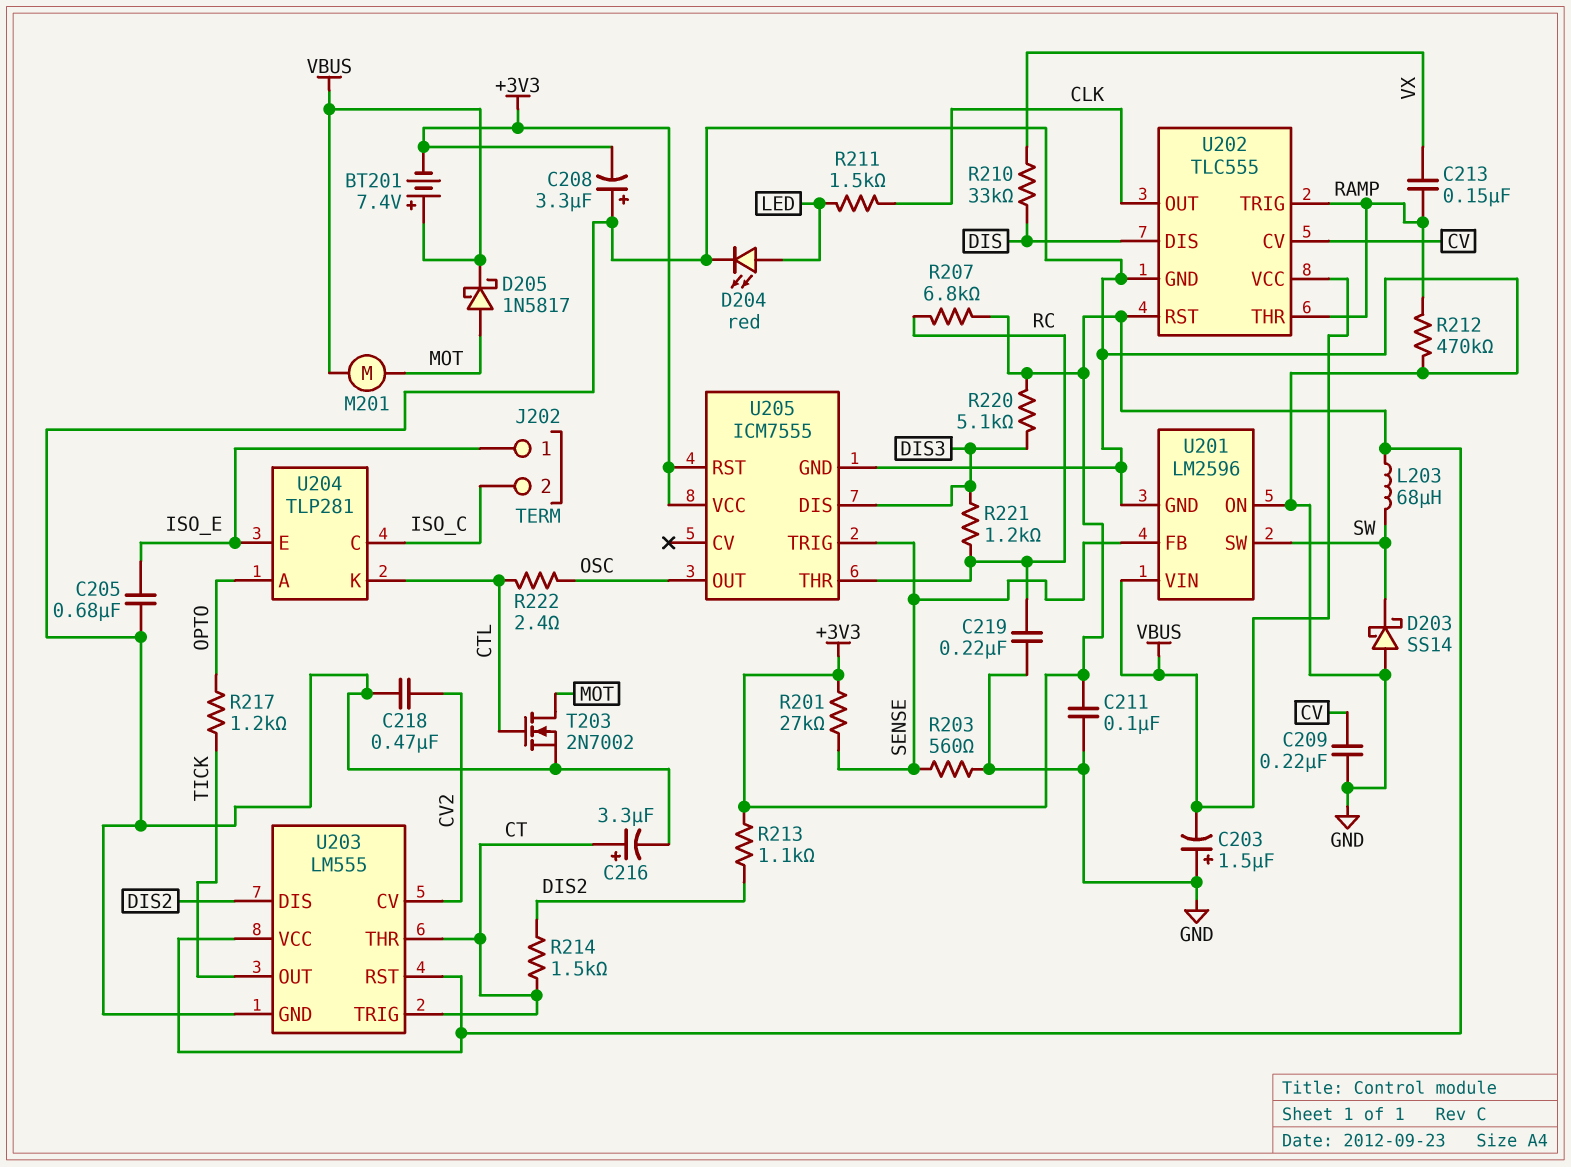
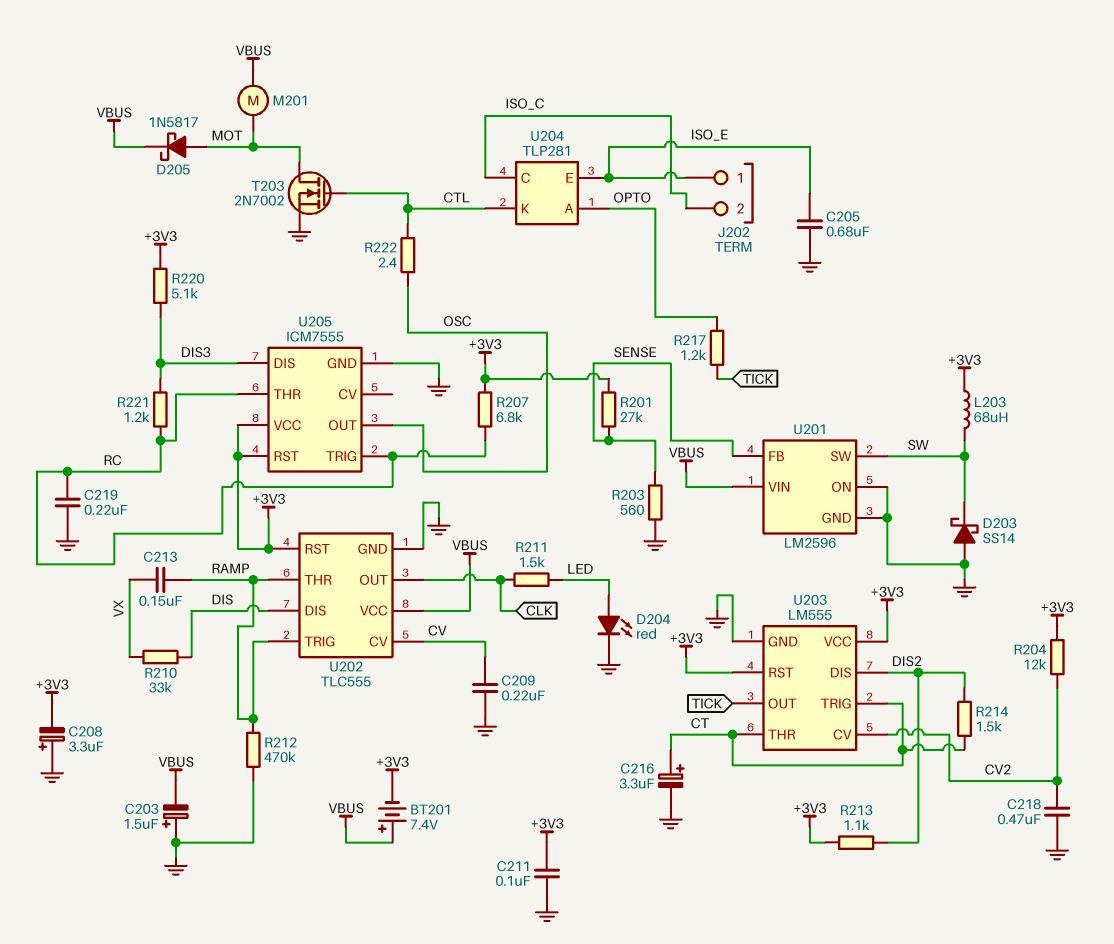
R204: none -> 12k (+3V3, CV2)
U205 pin TRIG: SENSE -> RC

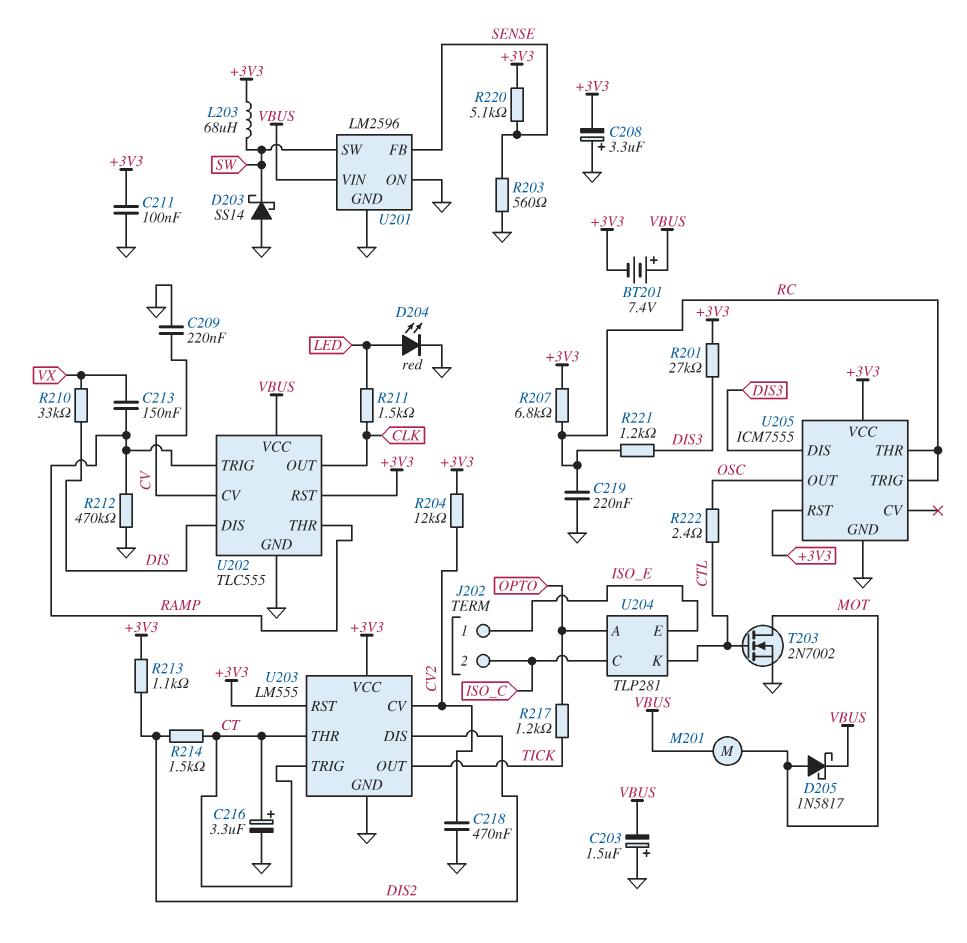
C205: 680nF (GND, ISO_E) -> none
R201: 27k (+3V3, SENSE) -> 27k (+3V3, DIS3)
R220: 5.1k (+3V3, DIS3) -> 5.1k (+3V3, SENSE)

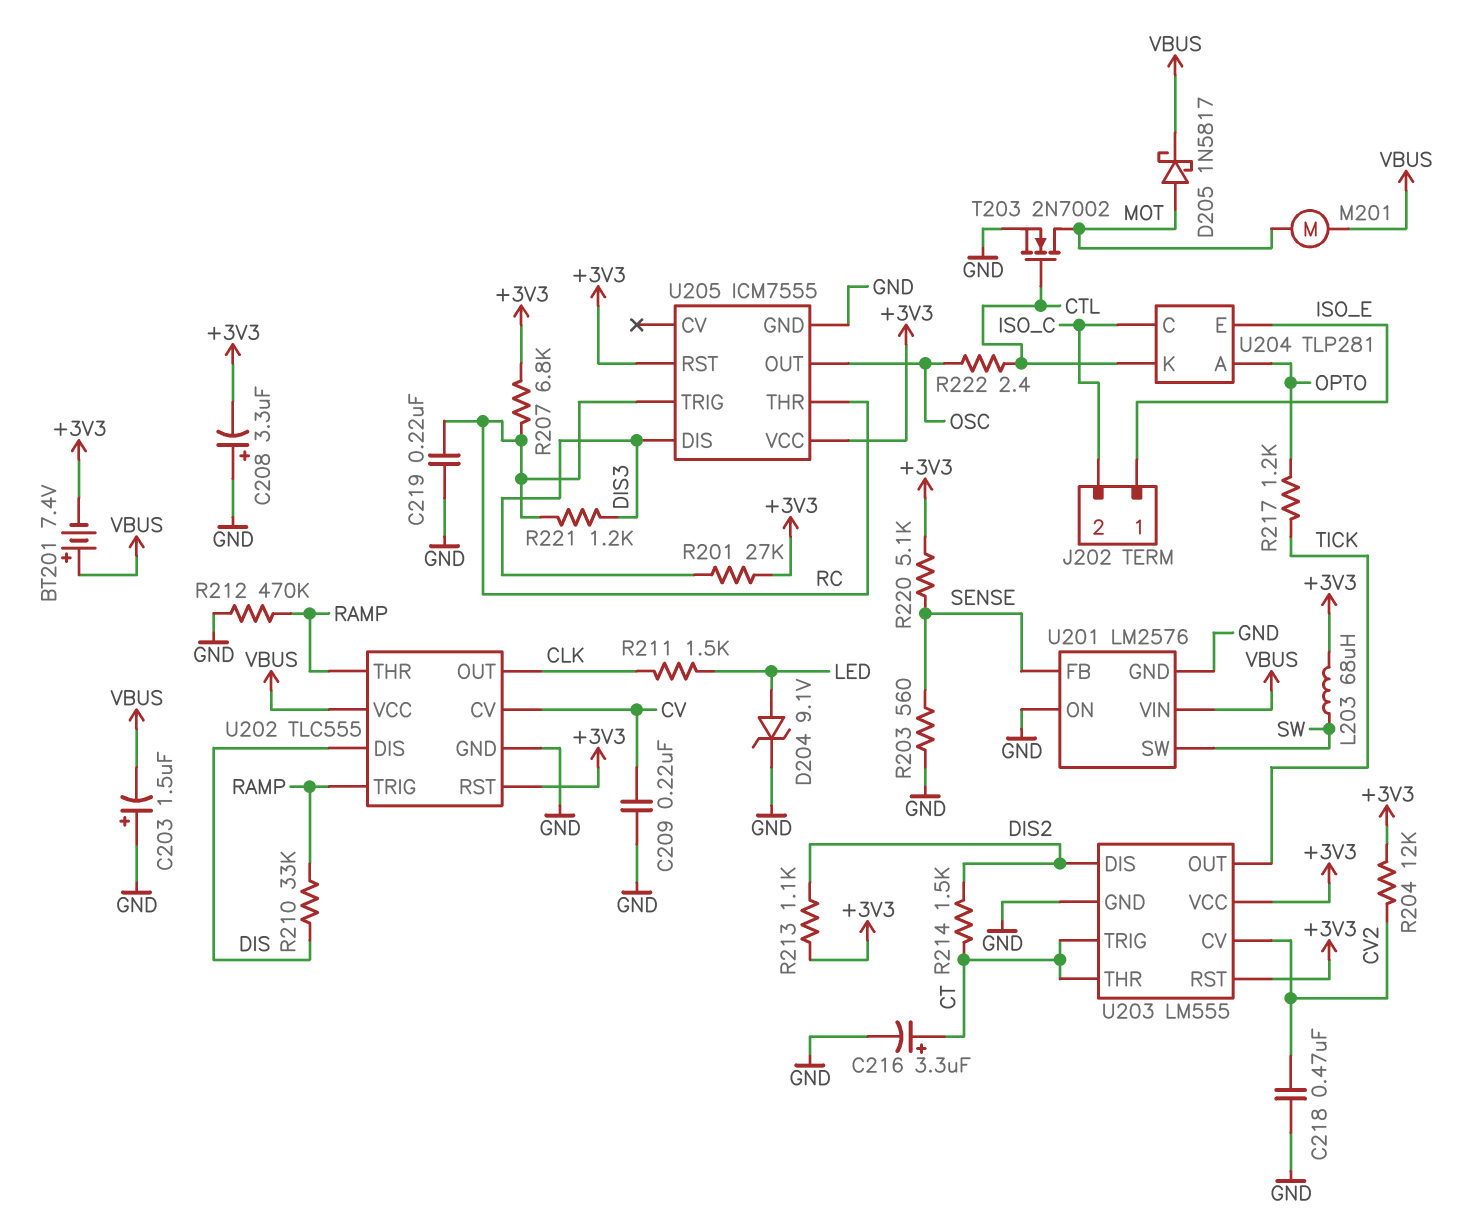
C211: 100nF (+3V3, GND) -> none
C213: 150nF (RAMP, VX) -> none
D203: schottky SS14 (A GND, K SW) -> none
D204: LED red (A LED, K GND) -> zener 9.1V (A LED, K GND)
R210: 33k (DIS, VX) -> 33k (DIS, RAMP)
U201: LM2596 -> LM2576

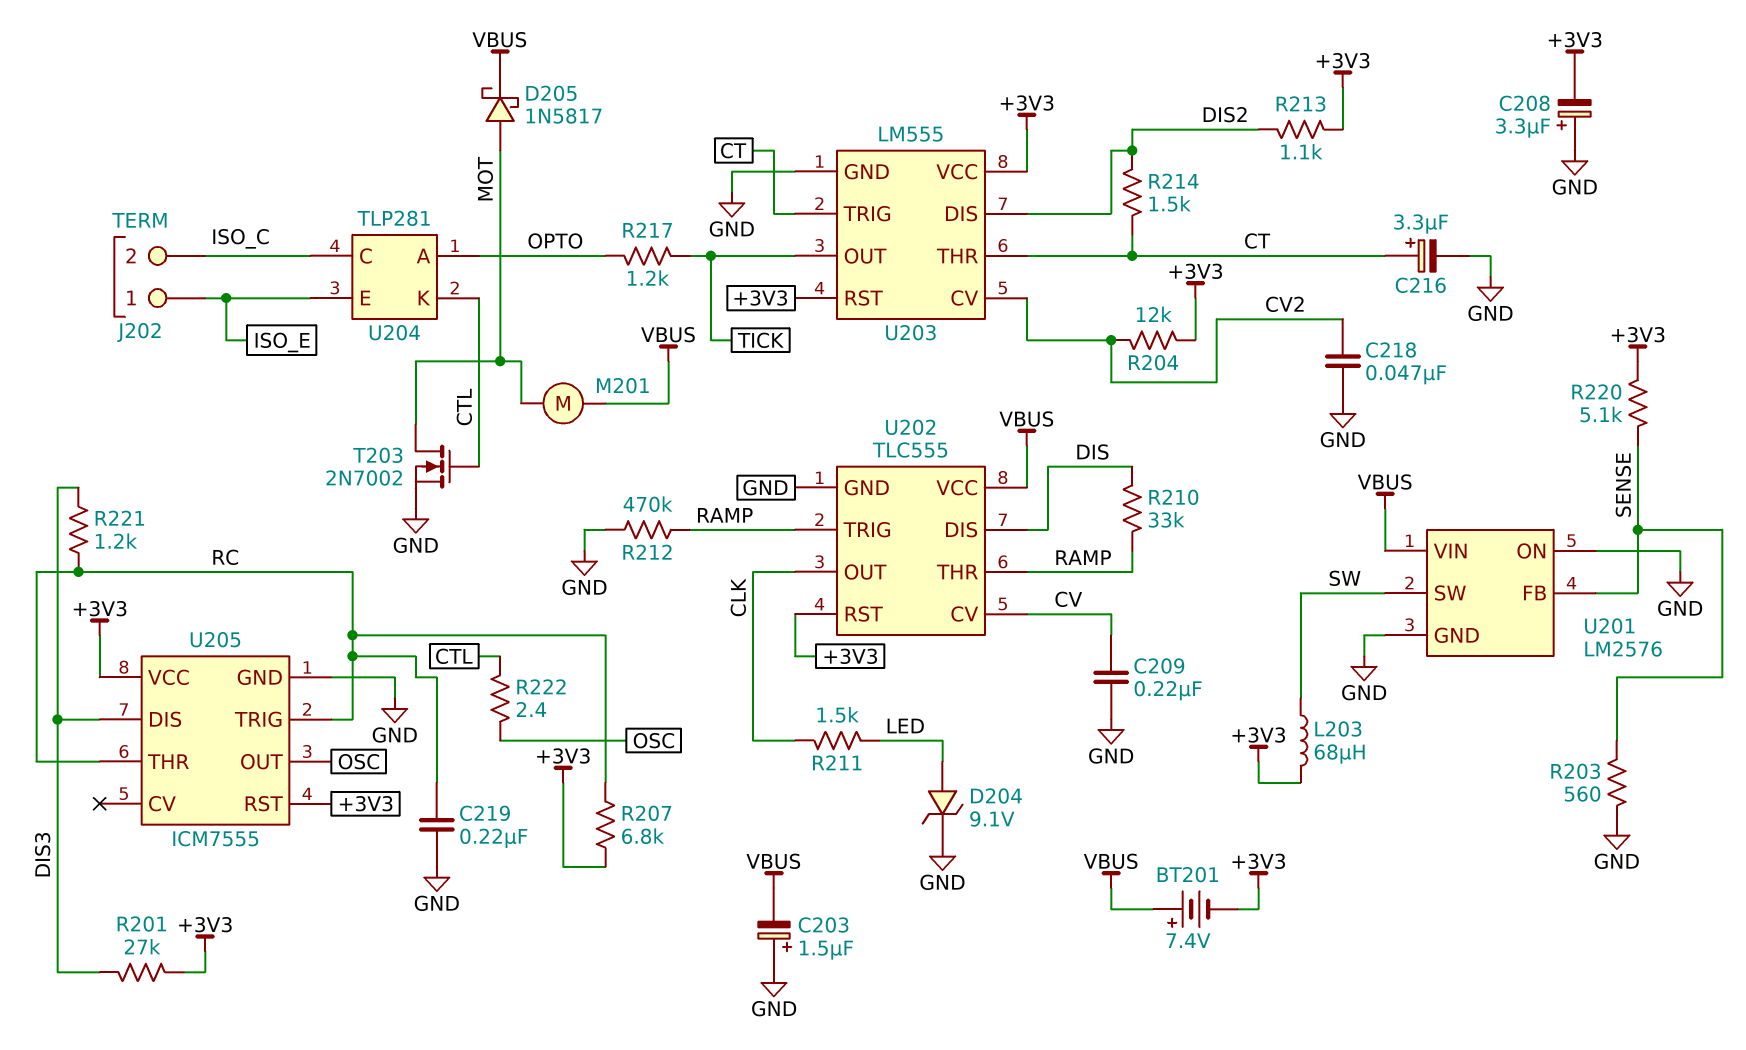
C218: 470nF (CV2, GND) -> 47nF (CV2, GND)

